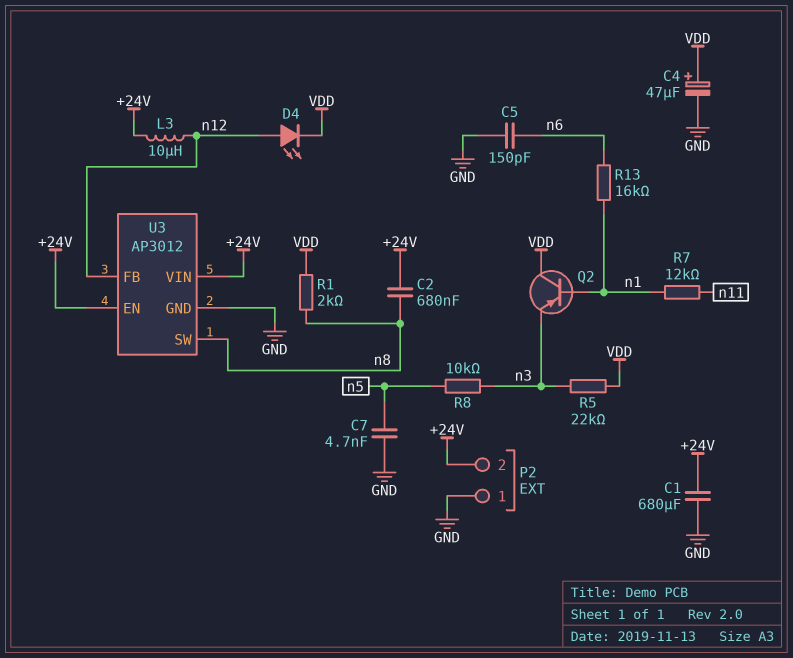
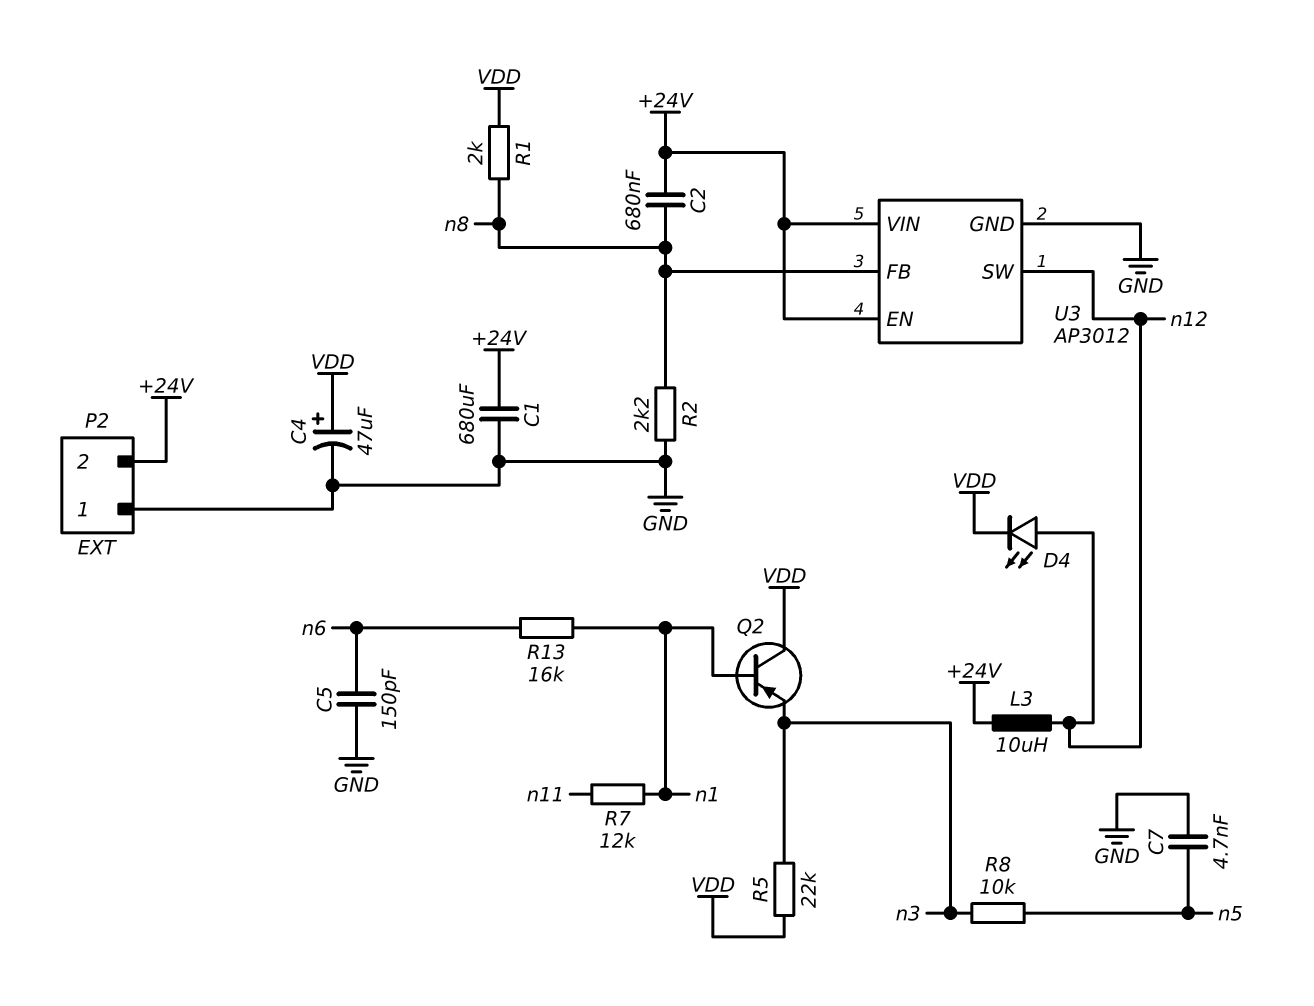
R2: none -> 2.2k (GND, n8)
U3 pin FB: n12 -> n8
U3 pin SW: n8 -> n12

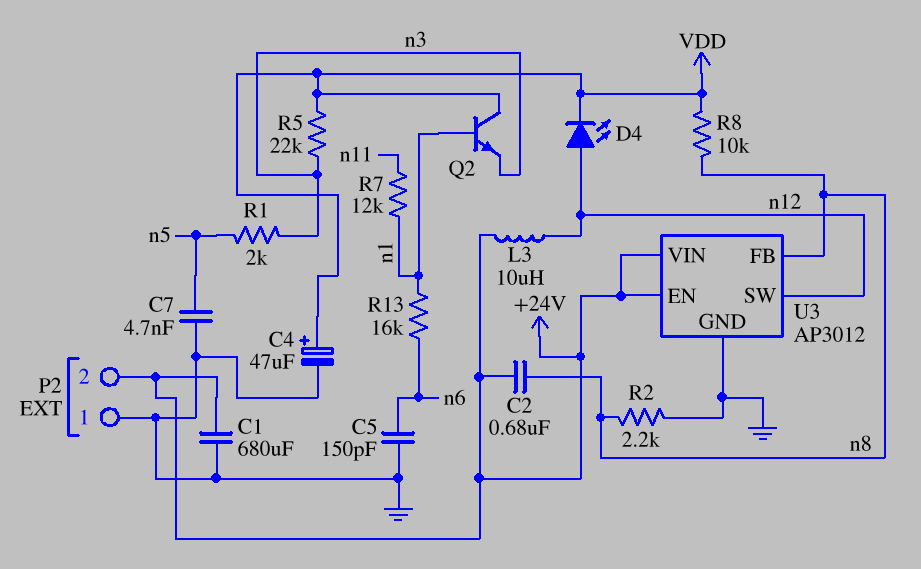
Q2: PNP (B n1, C VDD, E n3) -> NPN (B n1, C VDD, E n3)
R1: 2k (VDD, n8) -> 2k (n3, n5)
R8: 10k (n3, n5) -> 10k (VDD, n8)

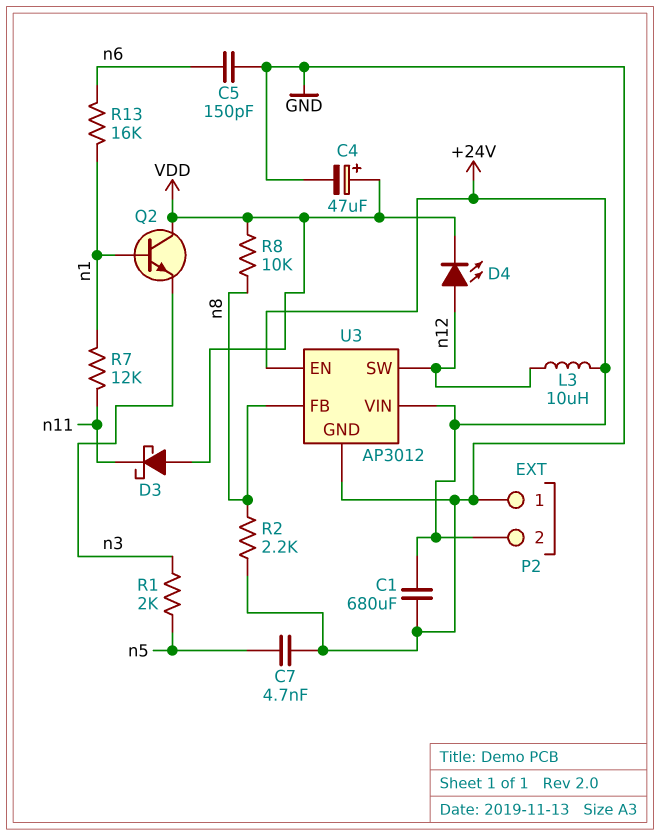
C2: 680nF (+24V, n8) -> none
D3: none -> schottky (A VDD, K n11)
R5: 22k (VDD, n3) -> none

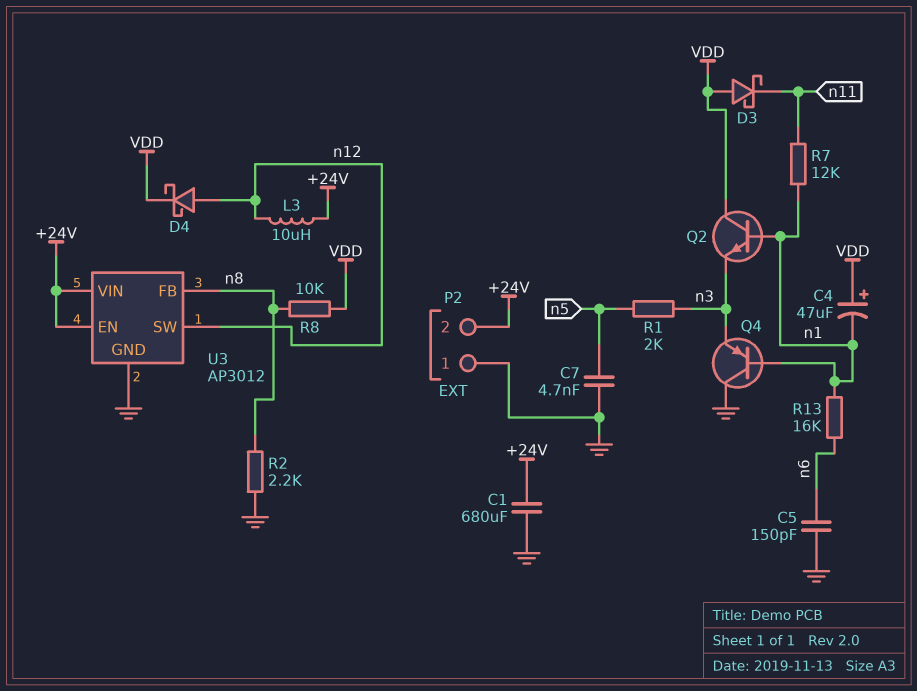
C4: 47uF (plus VDD, minus GND) -> 47uF (plus VDD, minus n1)
D4: LED (A n12, K VDD) -> schottky (A n12, K VDD)
Q4: none -> PNP (B n1, C GND, E n3)

